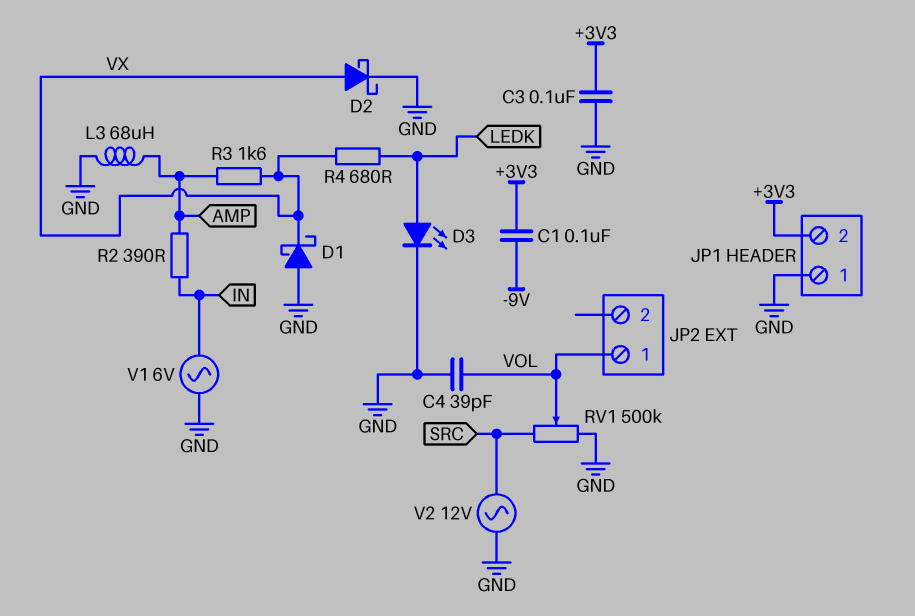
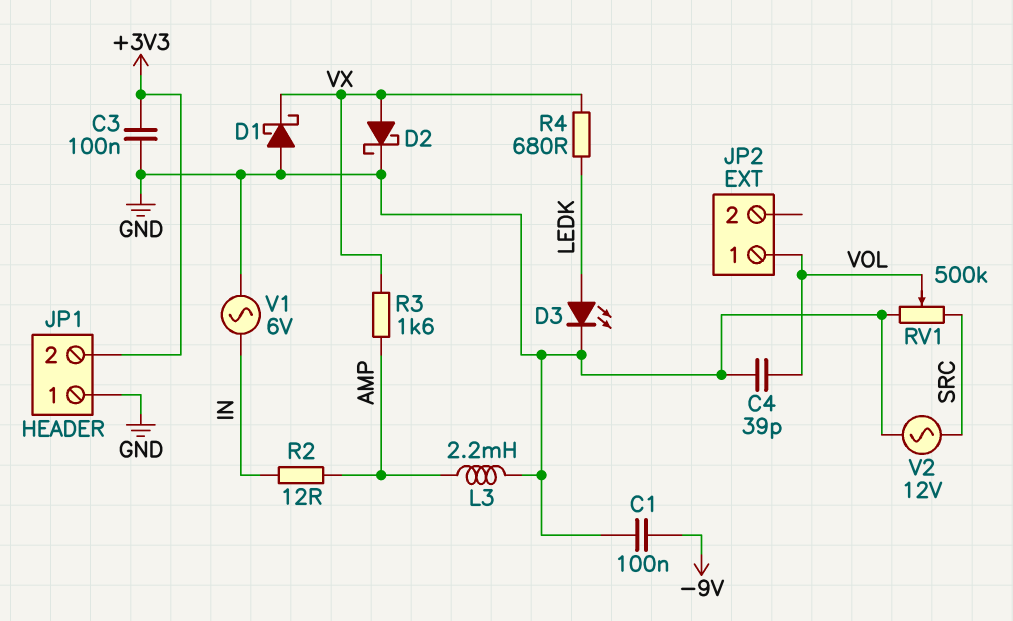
C1: 100nF (+3V3, -9V) -> 100nF (-9V, GND)
L3: 68uH (AMP, GND) -> 2.2mH (AMP, GND)
R2: 390 (AMP, IN) -> 12 (AMP, IN)

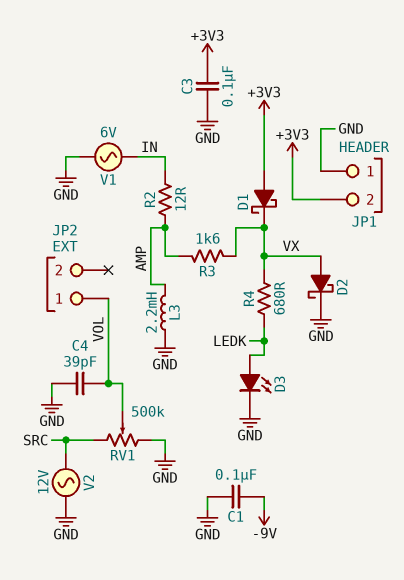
D1: schottky (A GND, K VX) -> schottky (A +3V3, K VX)

